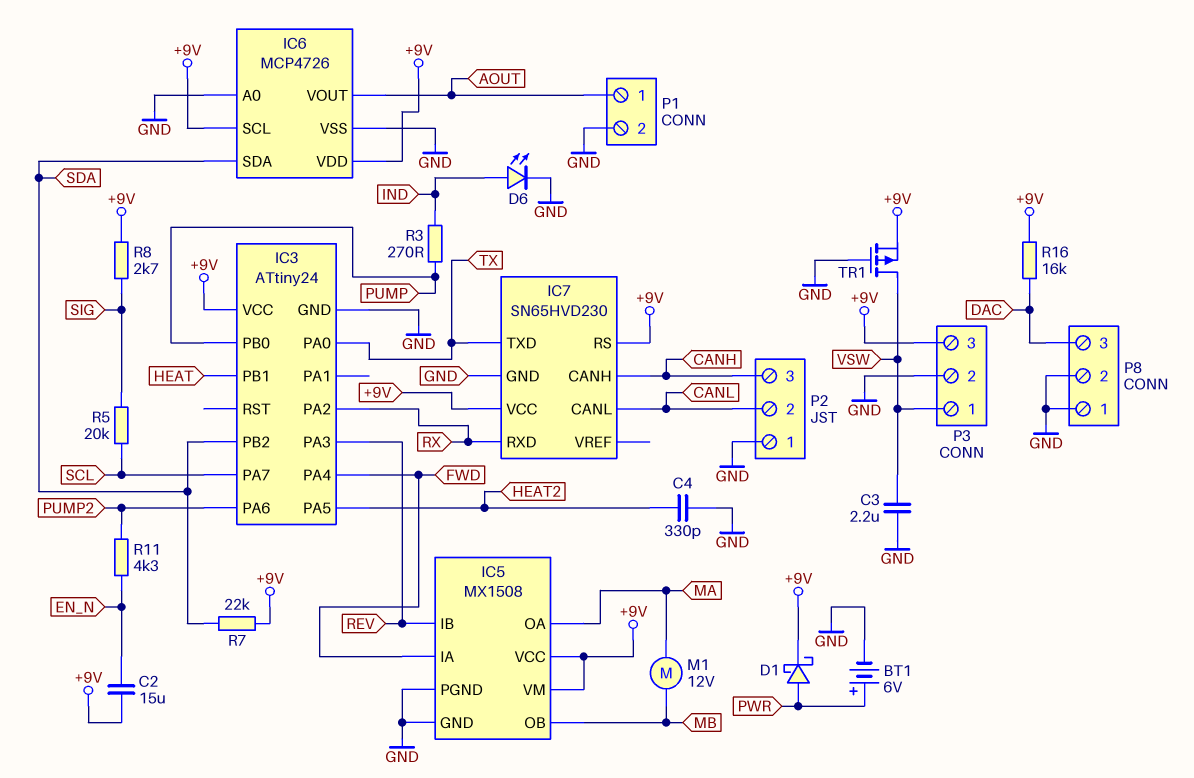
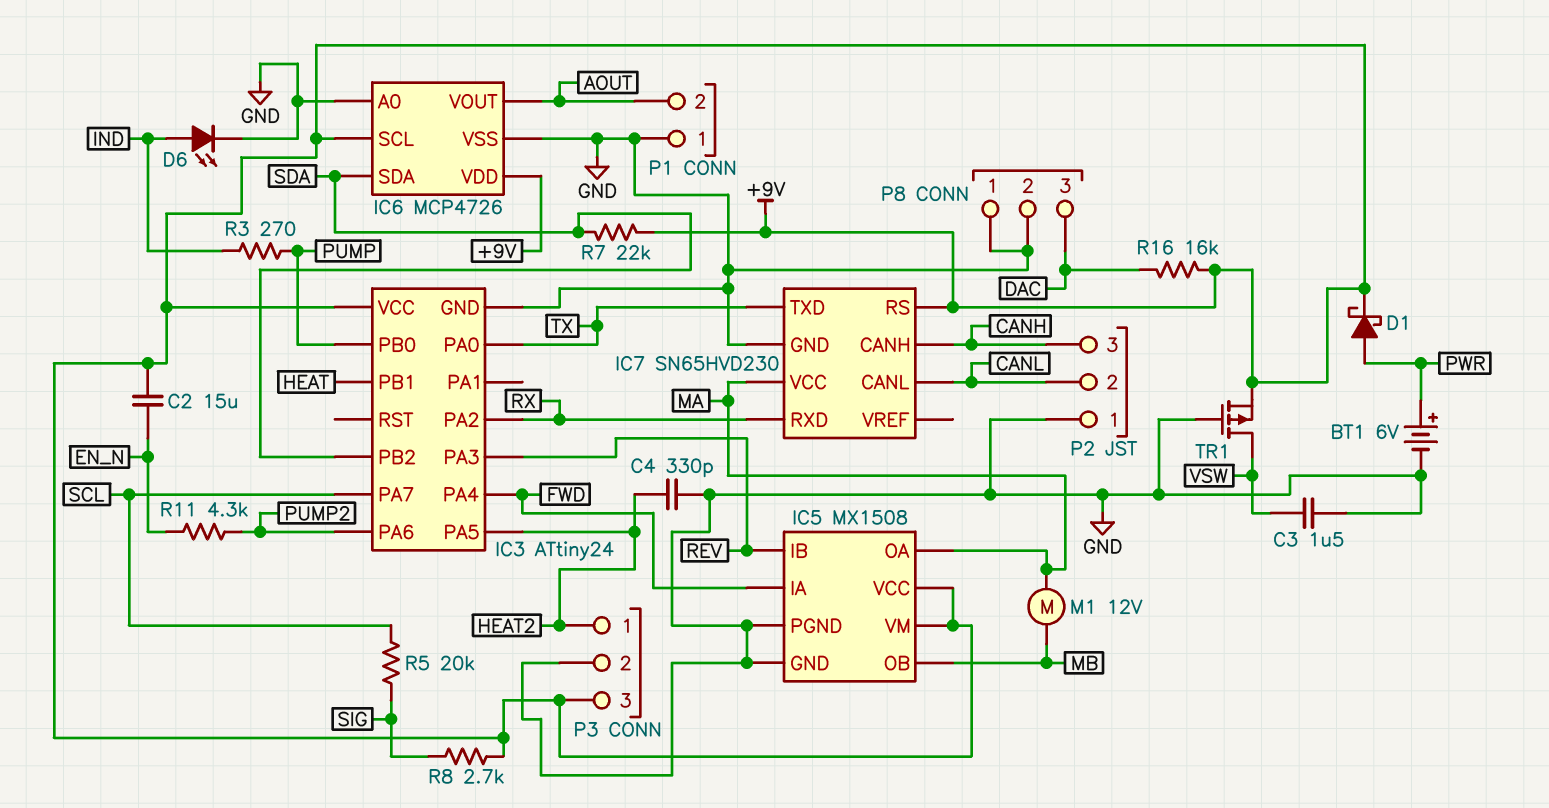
C3: 2.2uF (GND, VSW) -> 1.5uF (GND, VSW)
IC7 pin VCC: +9V -> MA
P1 pin 1: AOUT -> GND
P1 pin 2: GND -> AOUT
P3 pin 1: VSW -> HEAT2

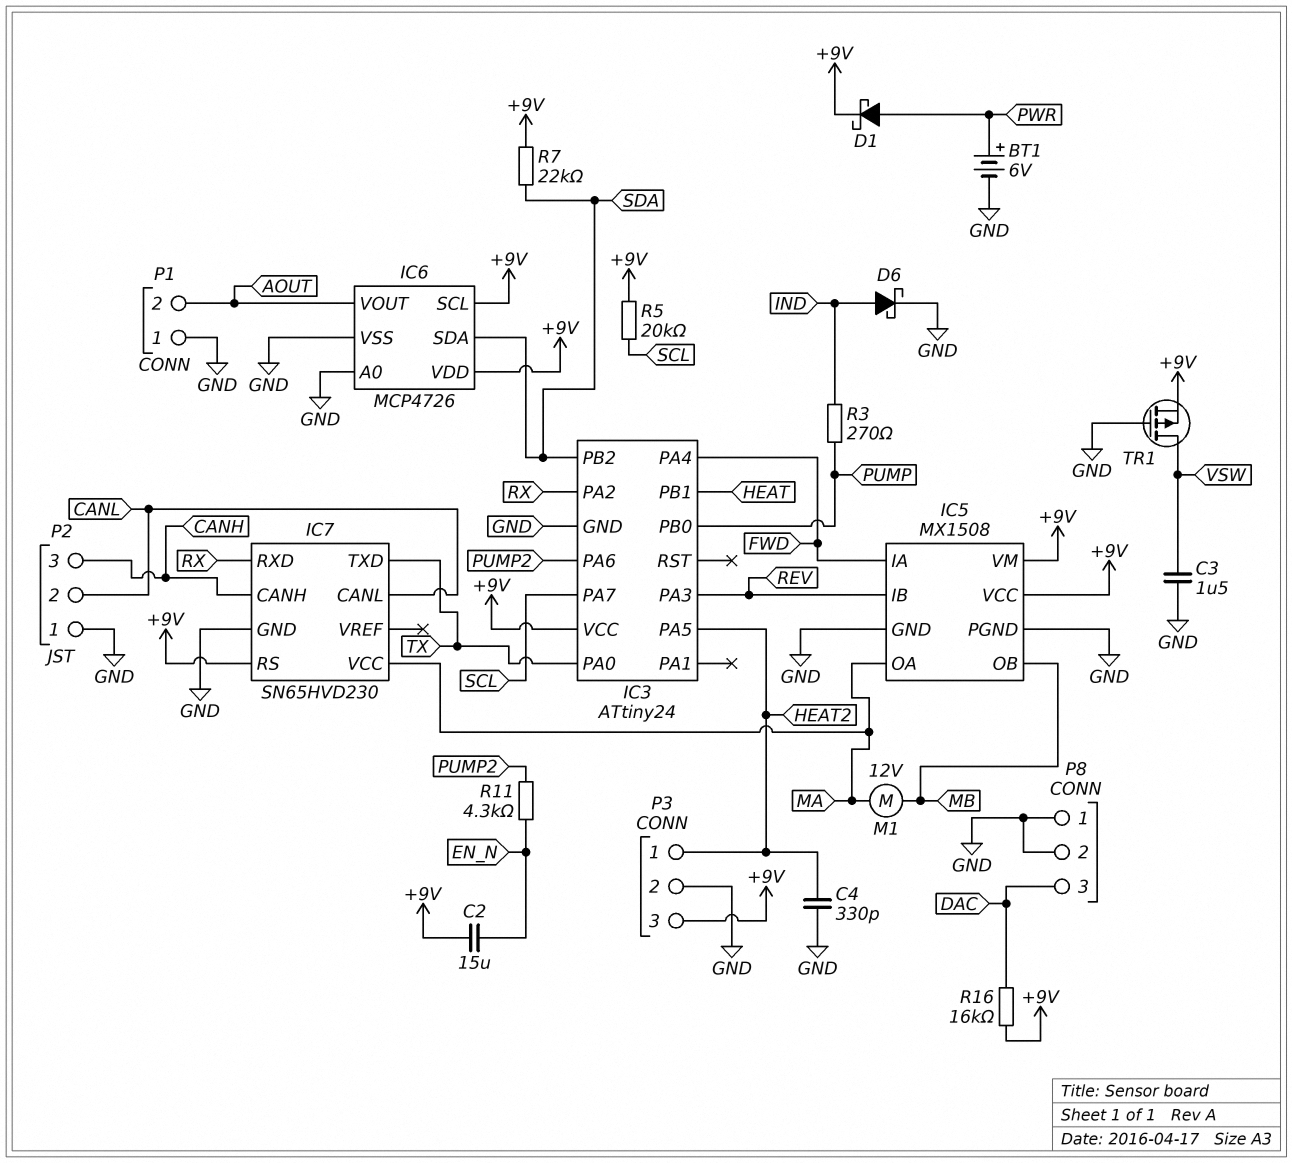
D6: LED (A IND, K GND) -> schottky (A IND, K GND)
R5: 20k (SCL, SIG) -> 20k (+9V, SCL)
R8: 2.7k (+9V, SIG) -> none

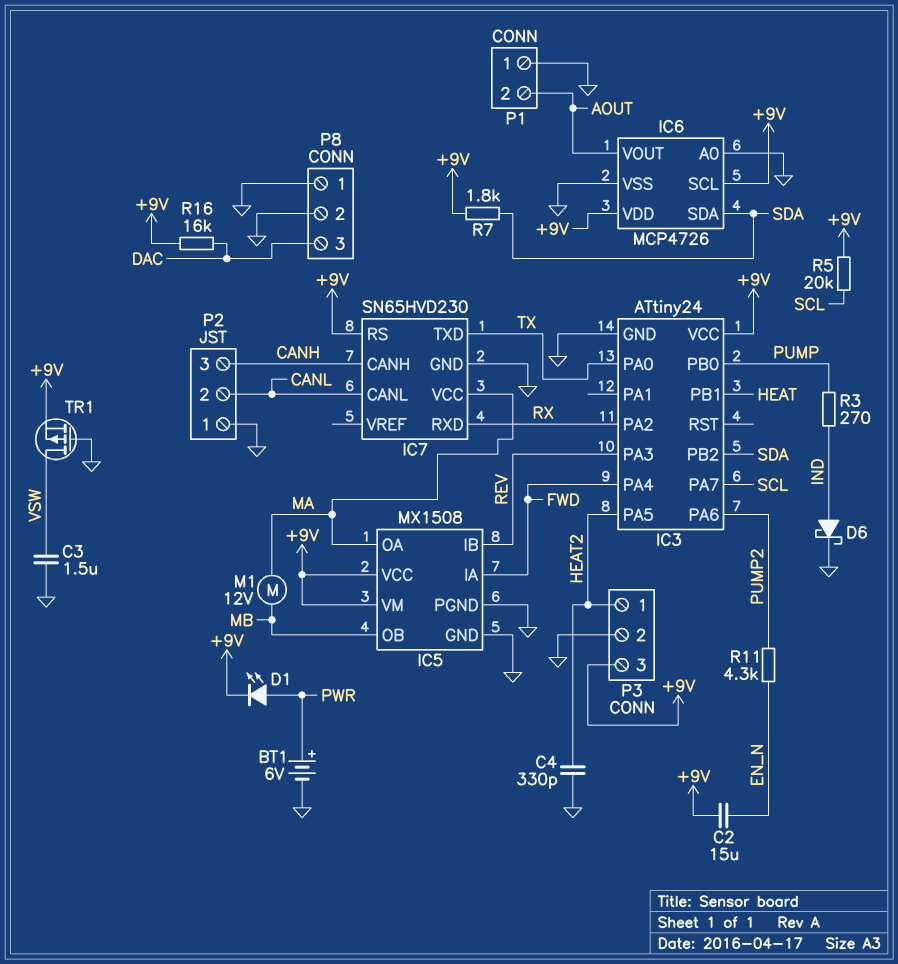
D1: schottky (A PWR, K +9V) -> LED (A PWR, K +9V)
R7: 22k (+9V, SDA) -> 1.8k (+9V, SDA)

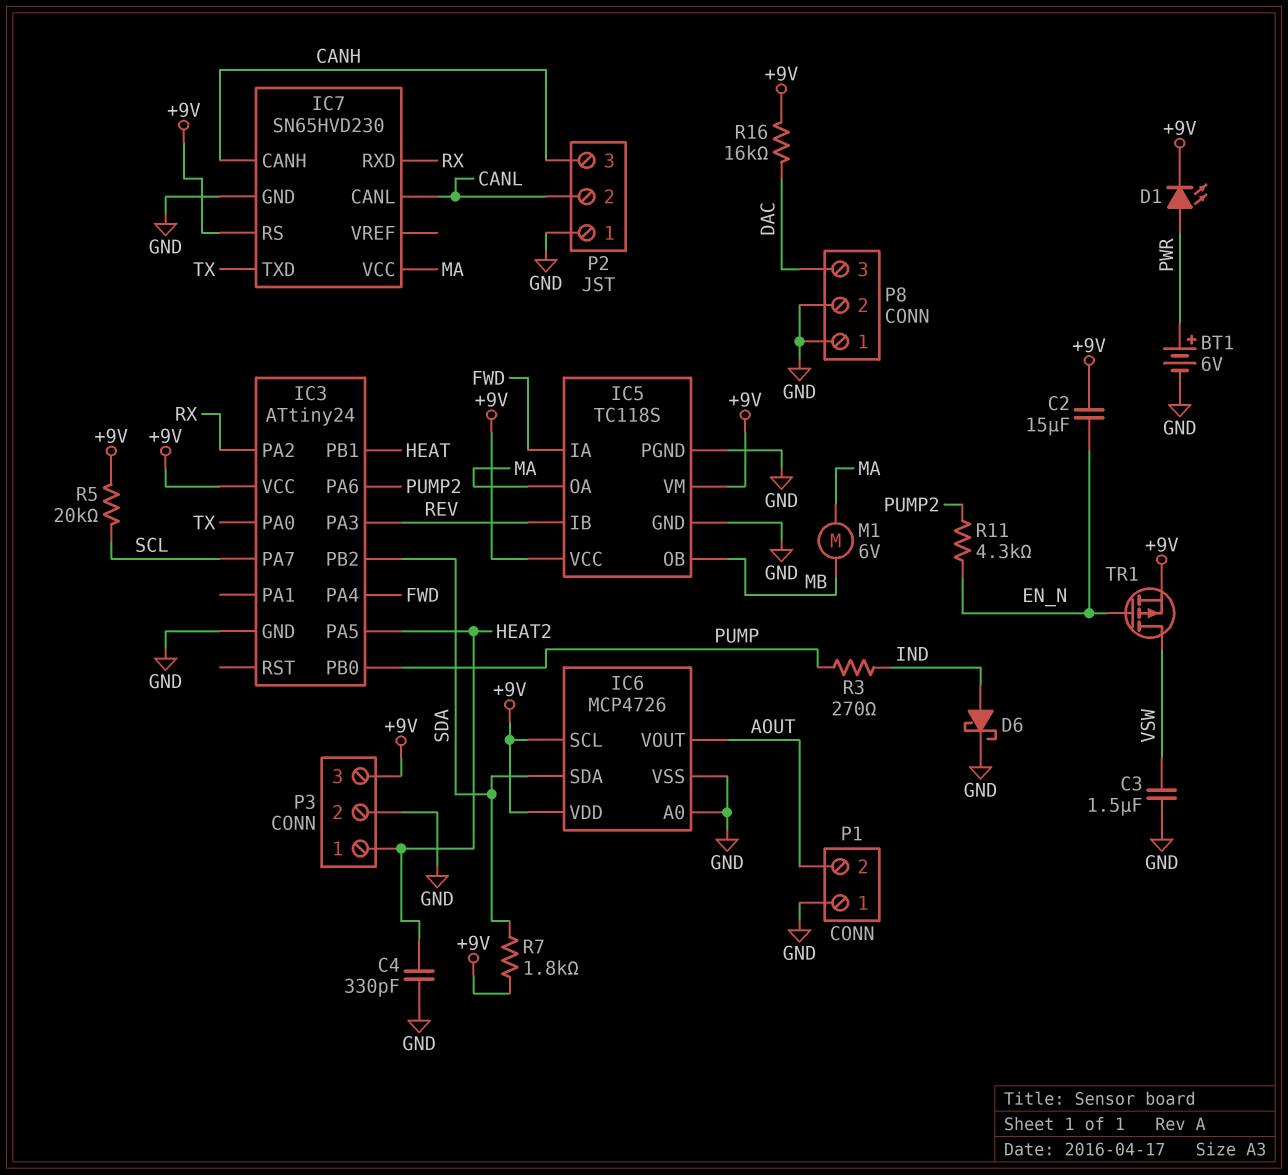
IC5: MX1508 -> TC118S
M1: motor 12V (MA, MB) -> motor 6V (MA, MB)
TR1: PMOS (G GND, D VSW, S +9V) -> PMOS (G EN_N, D VSW, S +9V)

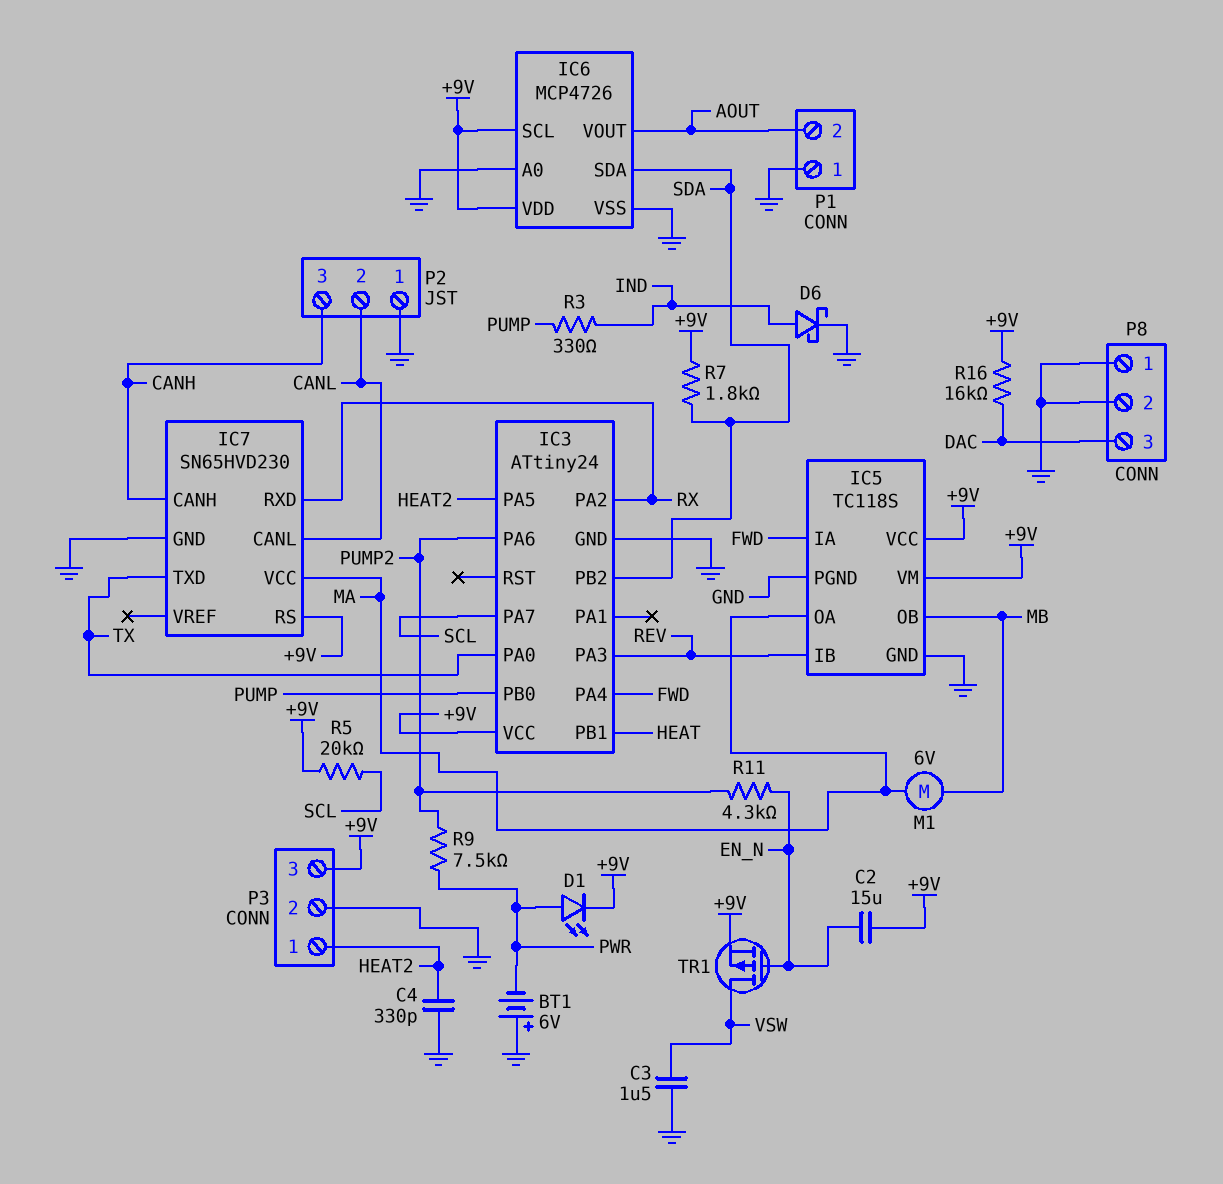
BT1: 6V (plus PWR, minus GND) -> 6V (plus GND, minus PWR)
R3: 270 (IND, PUMP) -> 330 (IND, PUMP)
R9: none -> 7.5k (PUMP2, PWR)

